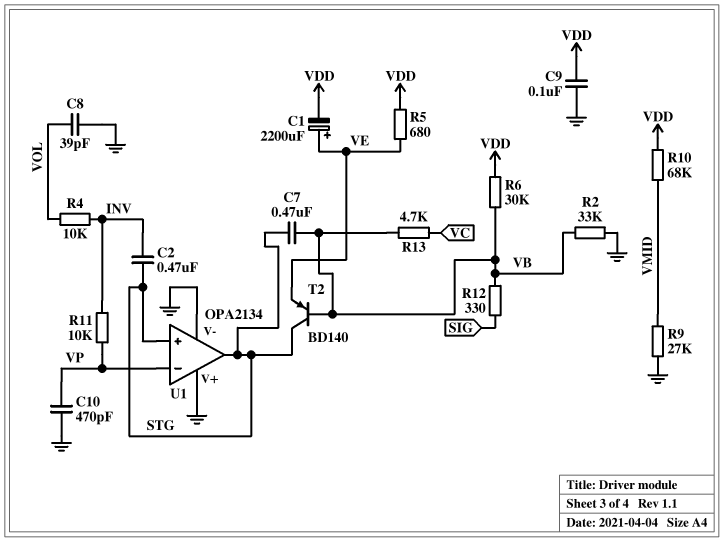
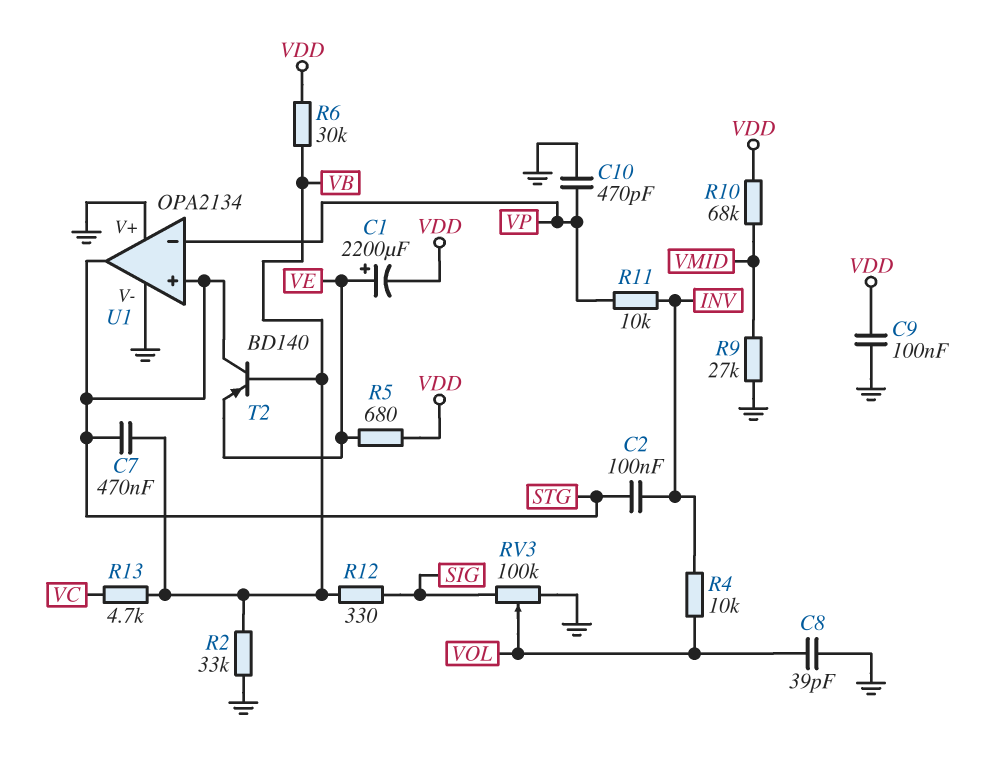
C2: 470nF (INV, STG) -> 100nF (INV, STG)
RV3: none -> 100k (GND, SIG, wiper VOL)

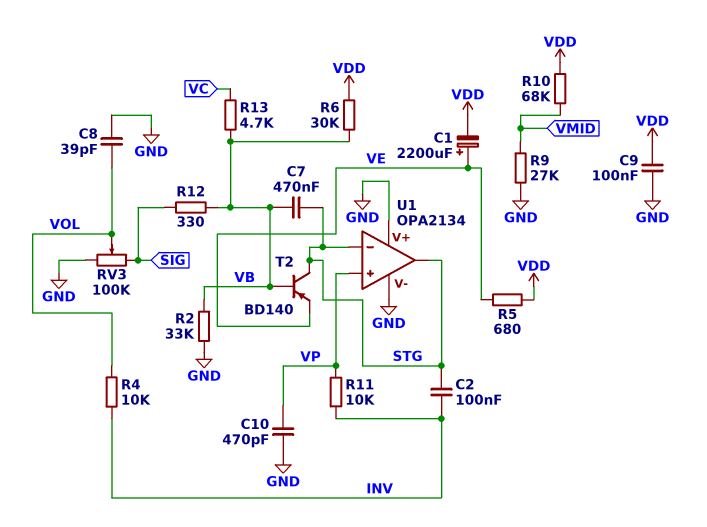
U1 pin in+: STG -> VP
U1 pin in-: VP -> STG

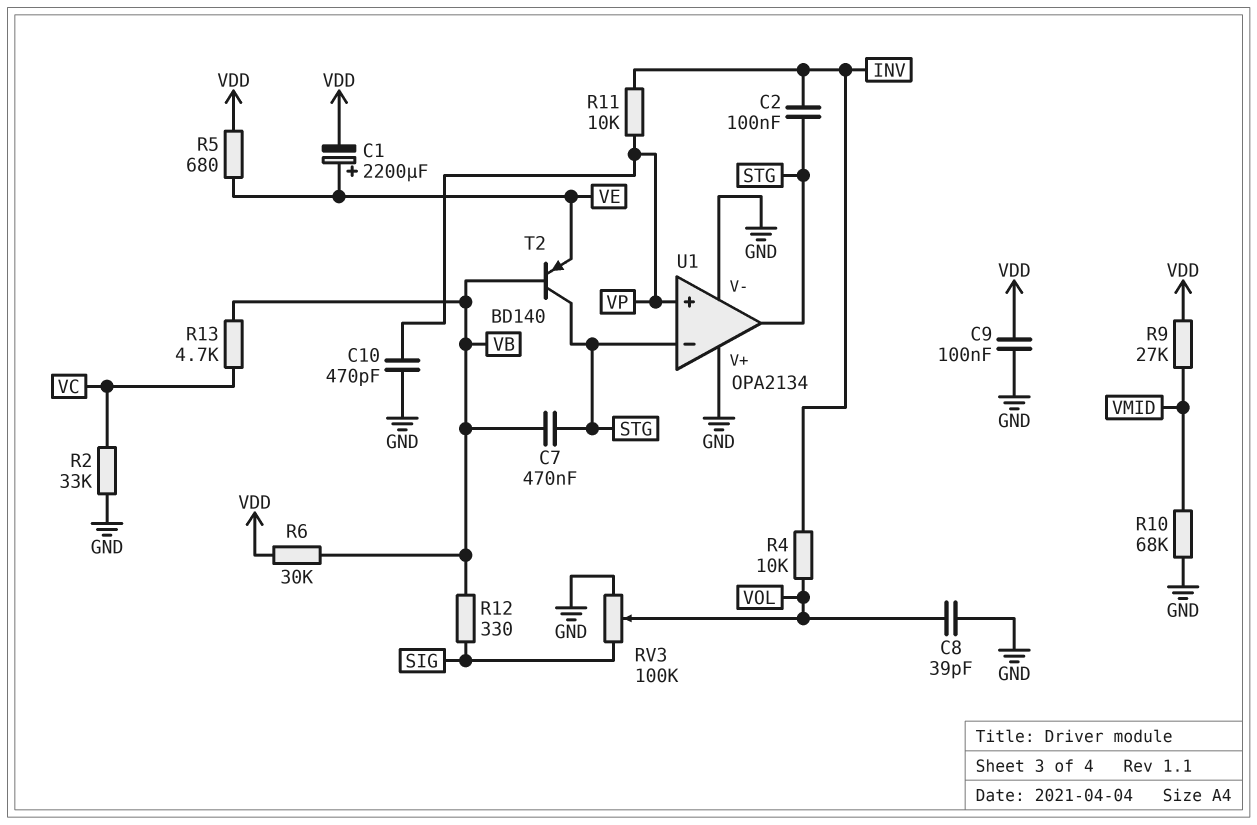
R2: 33k (GND, VB) -> 33k (GND, VC)
R9: 27k (GND, VMID) -> 27k (VDD, VMID)
R10: 68k (VDD, VMID) -> 68k (GND, VMID)

